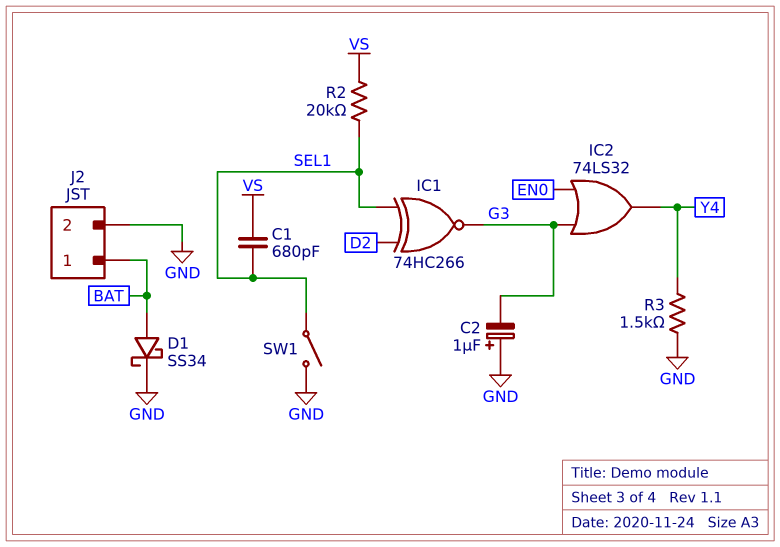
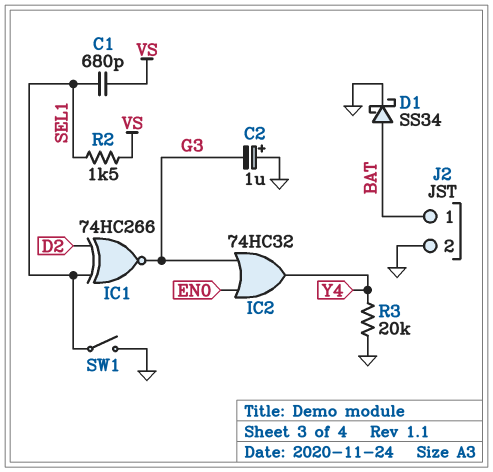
IC2: OR 74LS32 (in EN0, in G3, out Y4) -> OR 74HC32 (in EN0, in G3, out Y4)
R2: 20k (SEL1, VS) -> 1.5k (SEL1, VS)
R3: 1.5k (GND, Y4) -> 20k (GND, Y4)

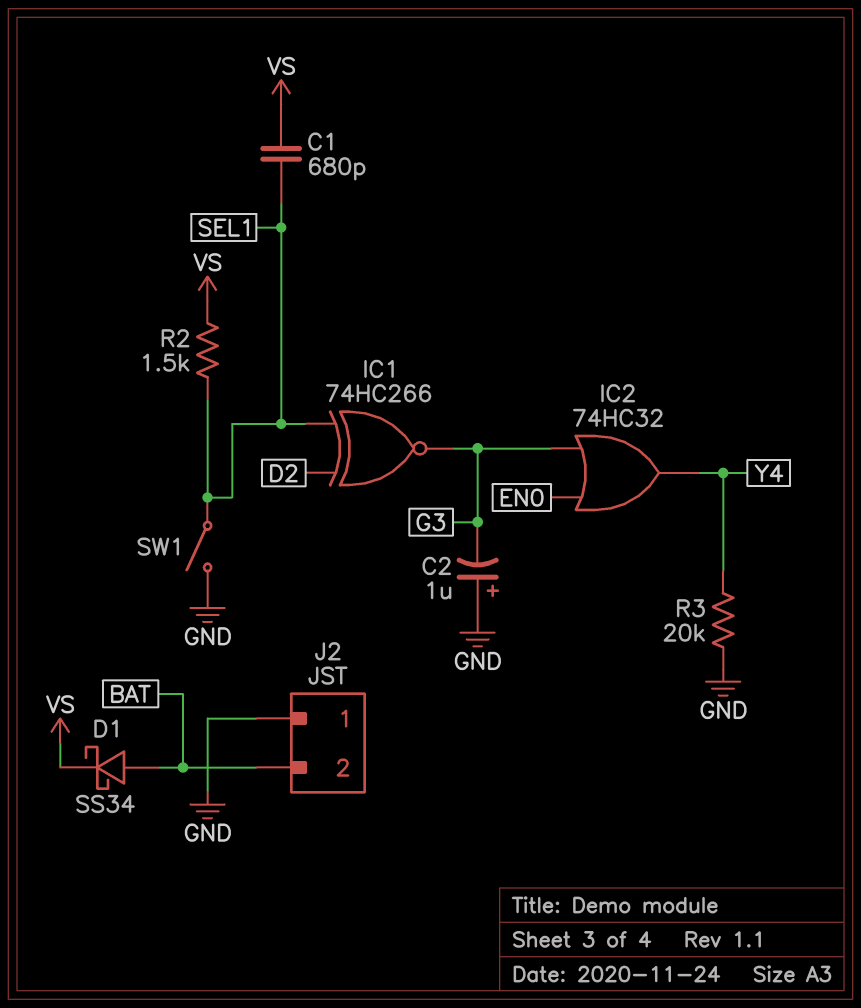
D1: schottky SS34 (A BAT, K GND) -> schottky SS34 (A BAT, K VS)
J2 pin 1: BAT -> GND
J2 pin 2: GND -> BAT

